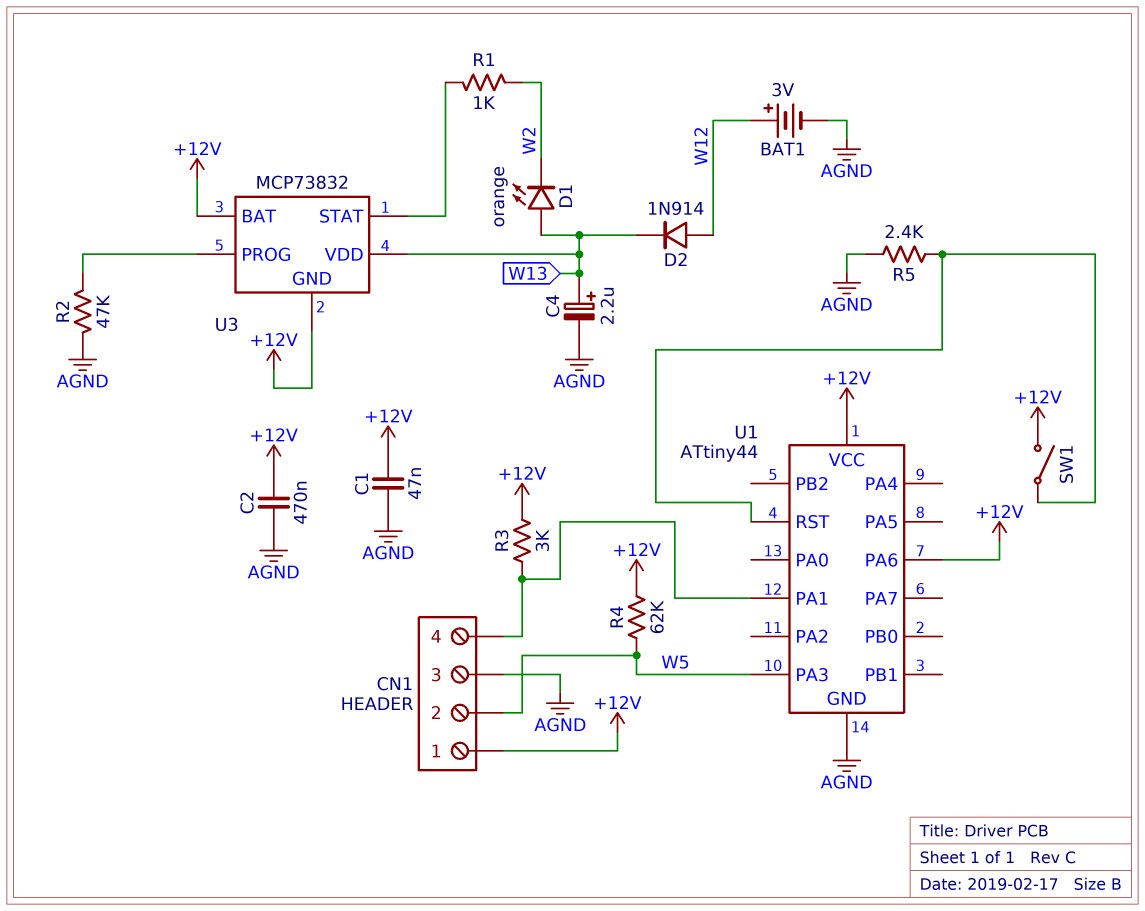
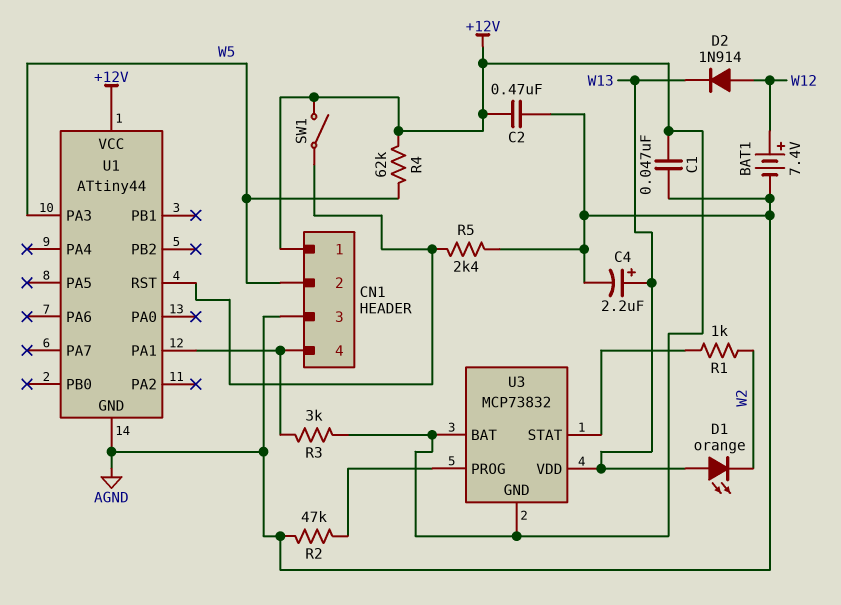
BAT1: 3V (plus W12, minus AGND) -> 7.4V (plus W12, minus AGND)
U1 pin PA6: +12V -> none

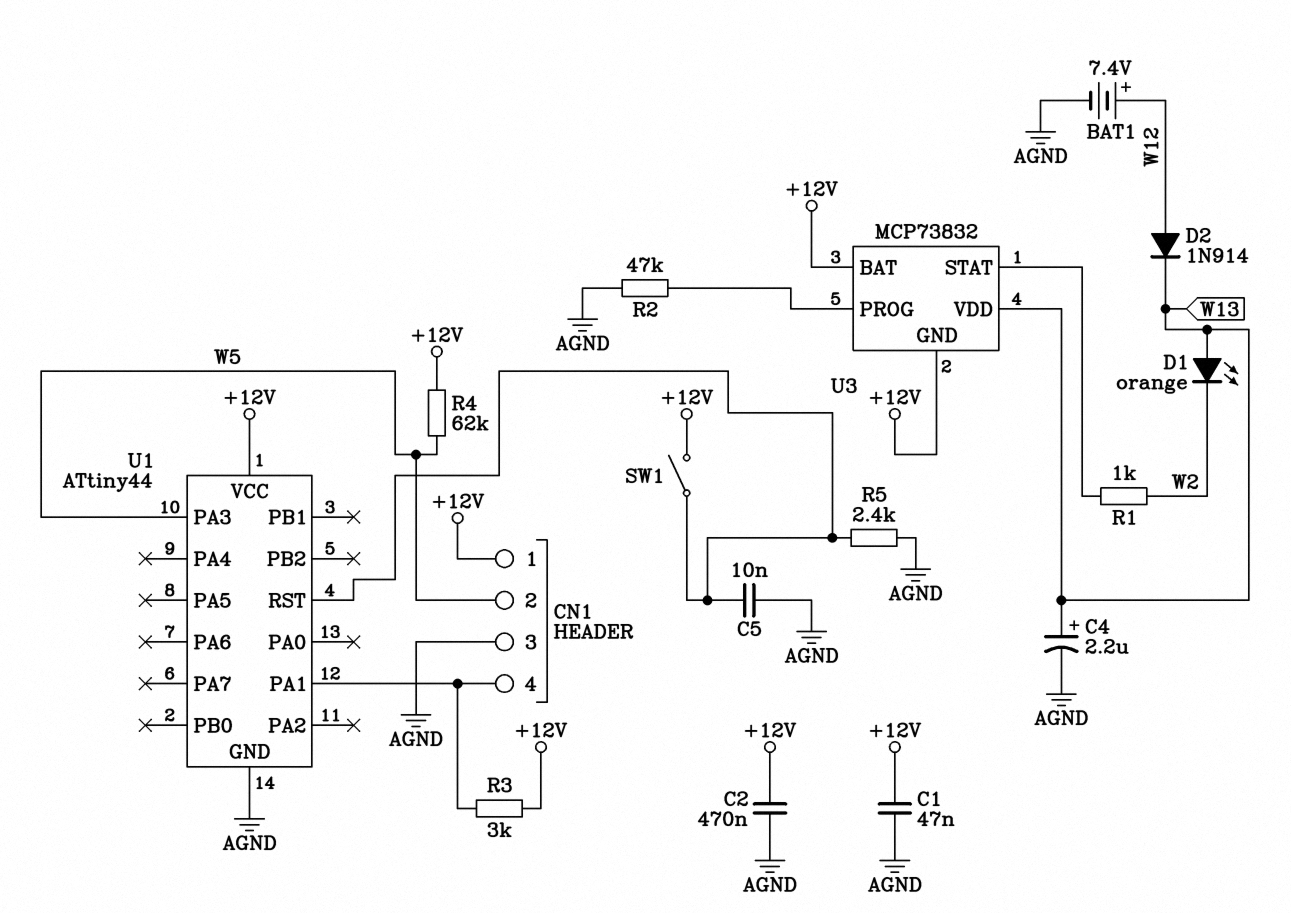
C5: none -> 10nF (AGND, U1/RST)

